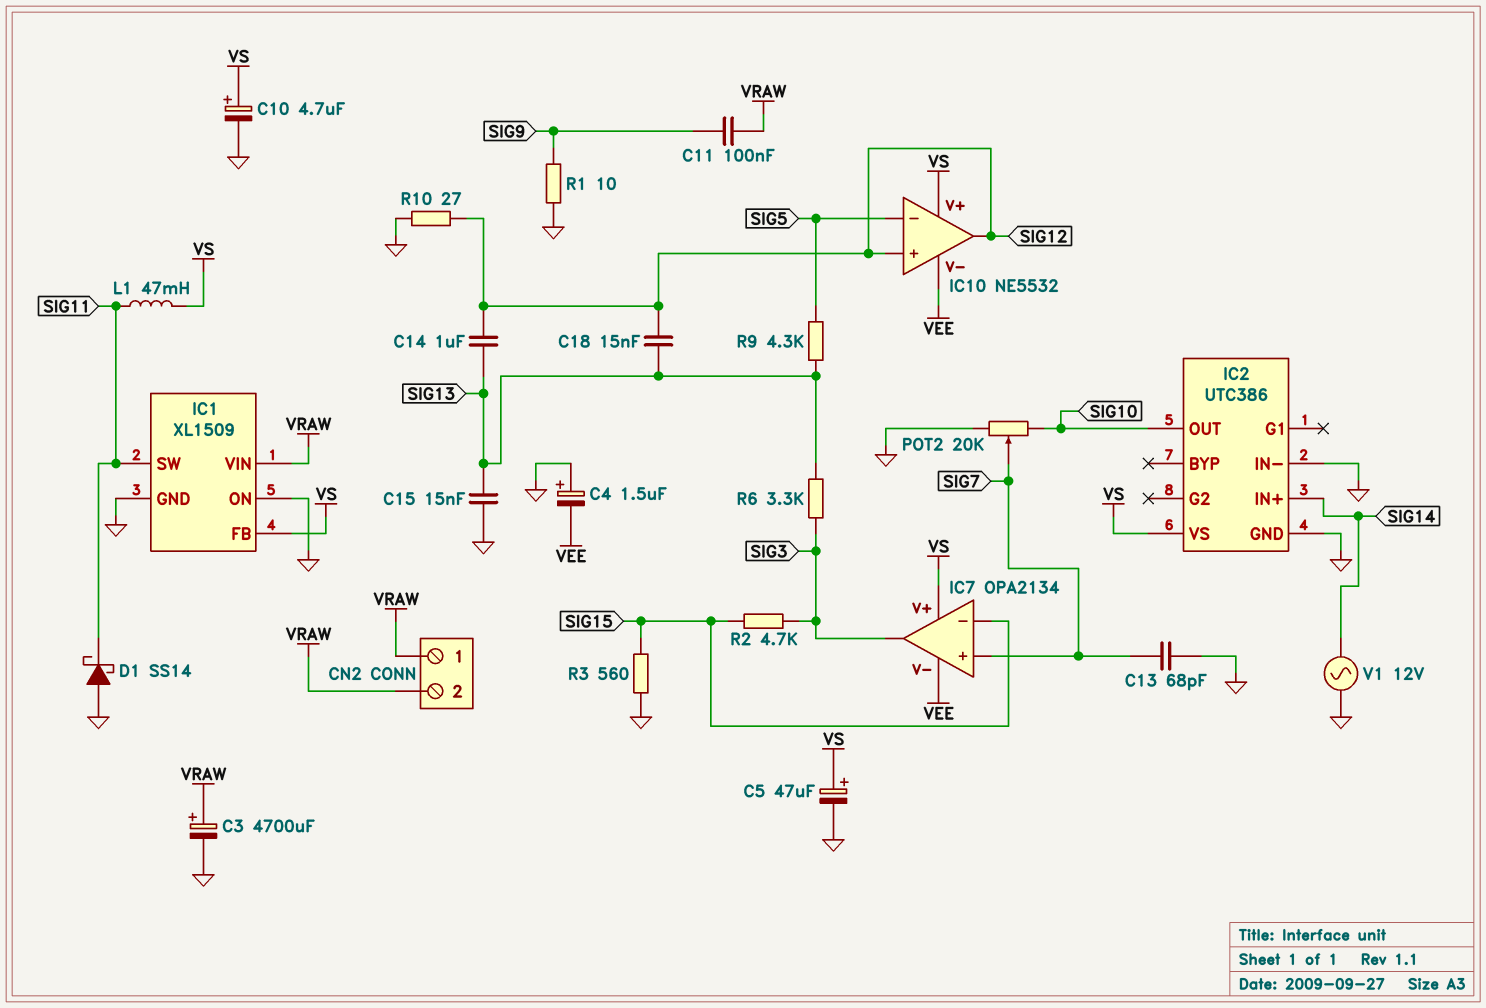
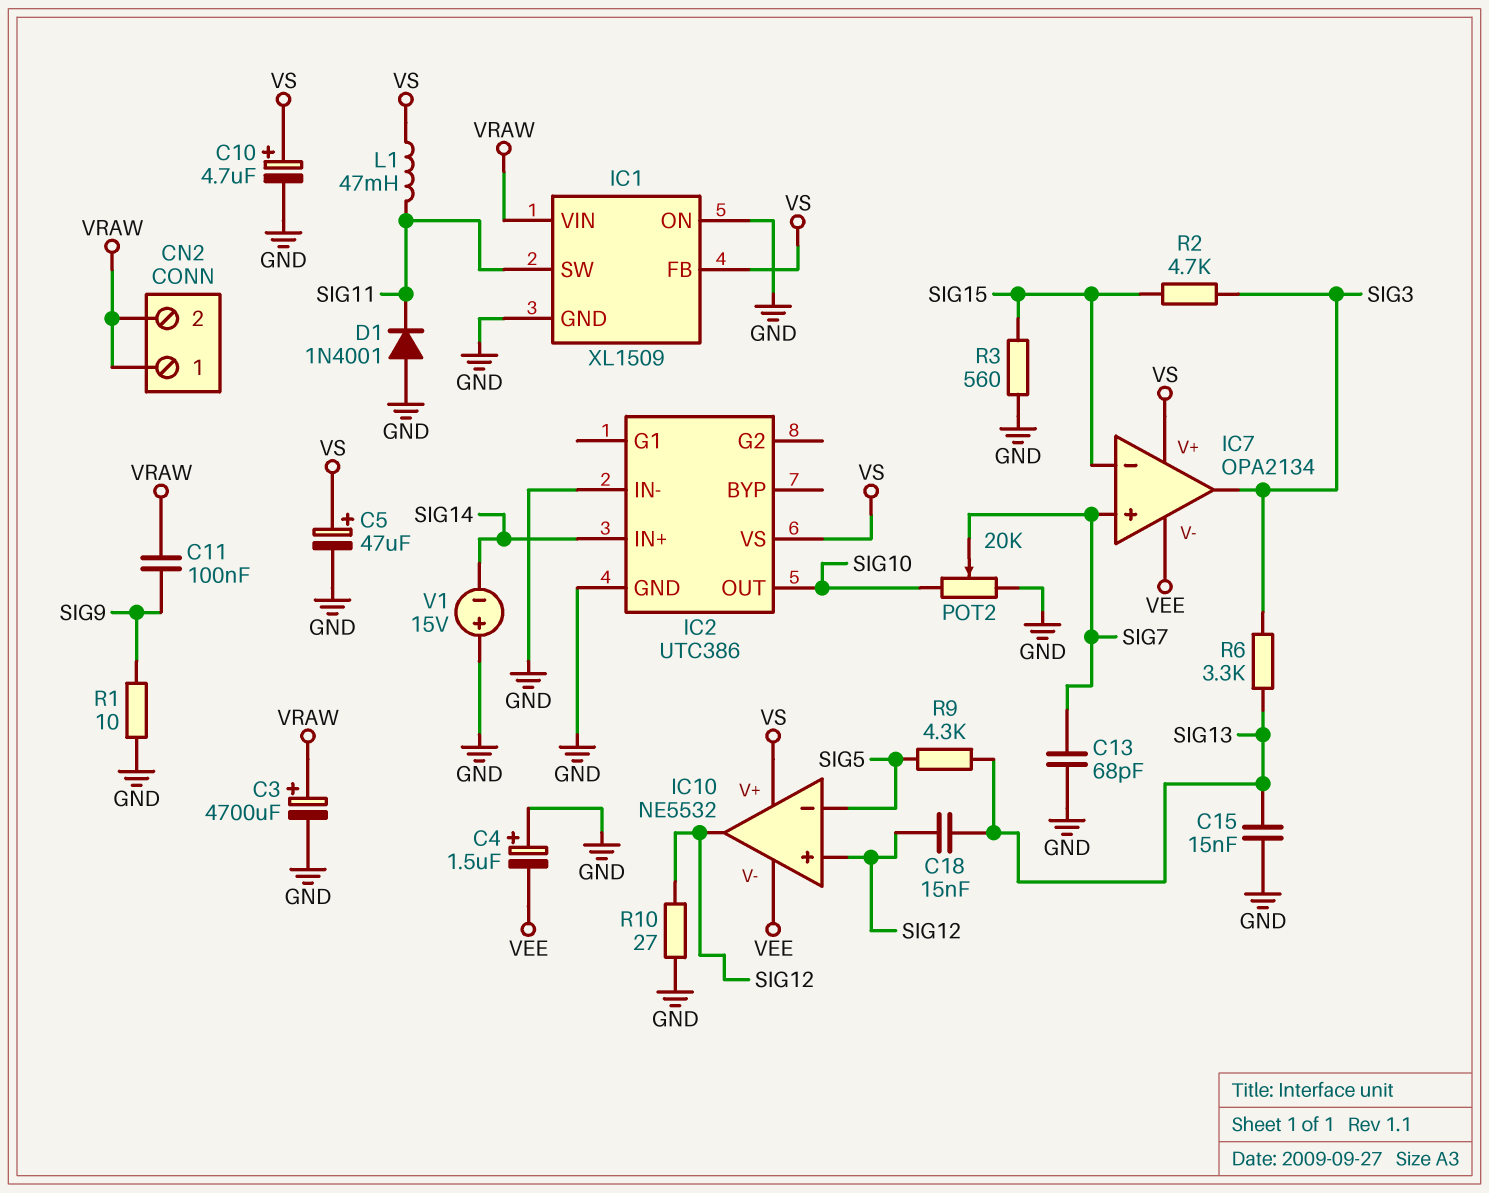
C14: 1uF (SIG12, SIG13) -> none
D1: schottky SS14 (A GND, K SIG11) -> diode 1N4001 (A GND, K SIG11)
V1: AC 12V (GND, SIG14) -> 15V (plus GND, minus SIG14)

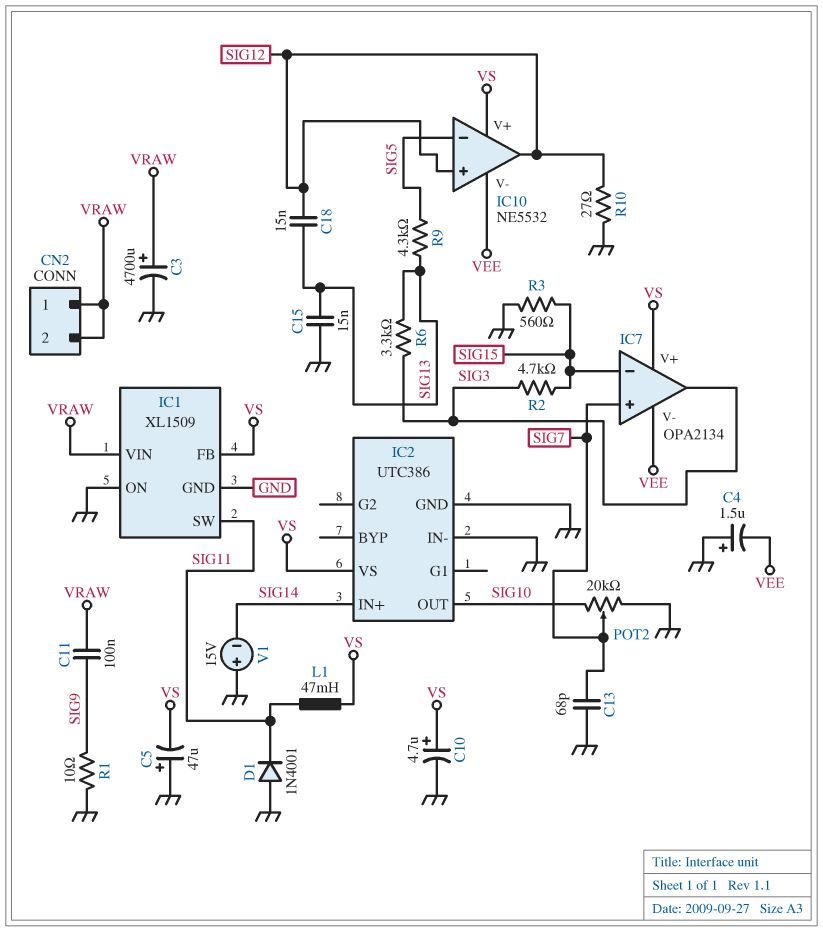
C5: 47uF (plus VS, minus GND) -> 47uF (plus GND, minus VS)

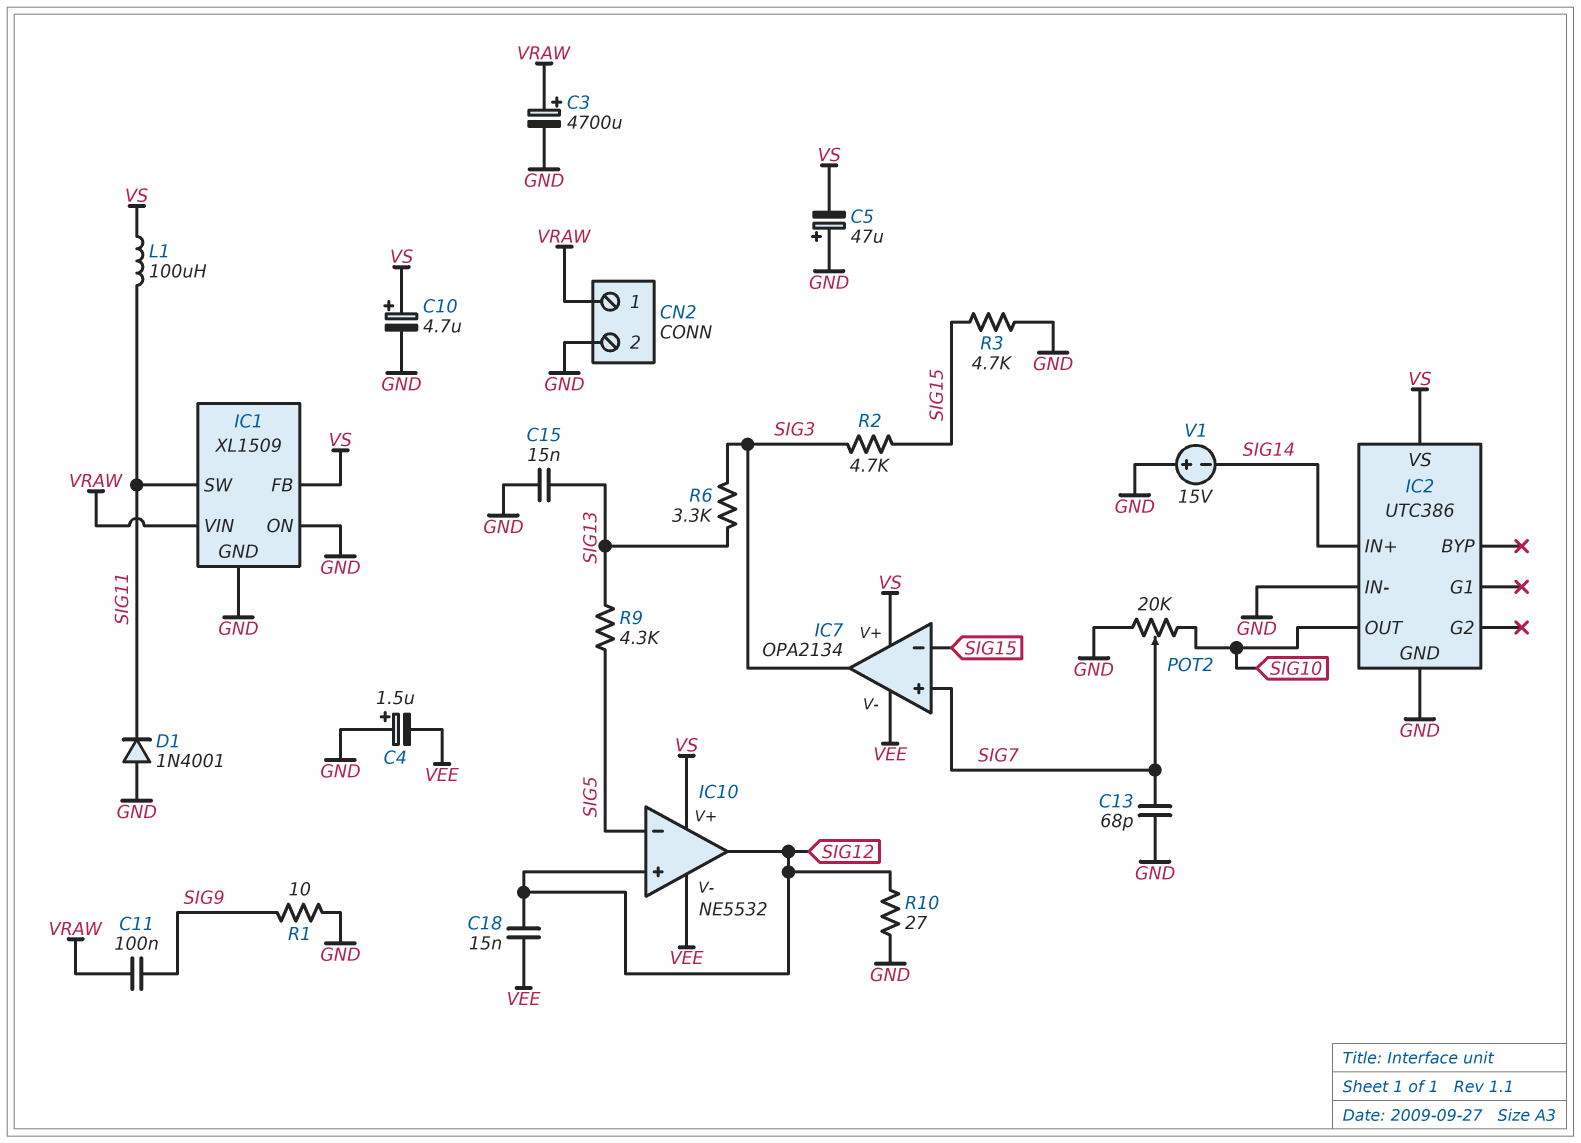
C18: 15nF (SIG12, SIG13) -> 15nF (SIG12, VEE)
CN2 pin 2: VRAW -> GND
L1: 47mH (SIG11, VS) -> 100uH (SIG11, VS)
R3: 560 (GND, SIG15) -> 4.7k (GND, SIG15)

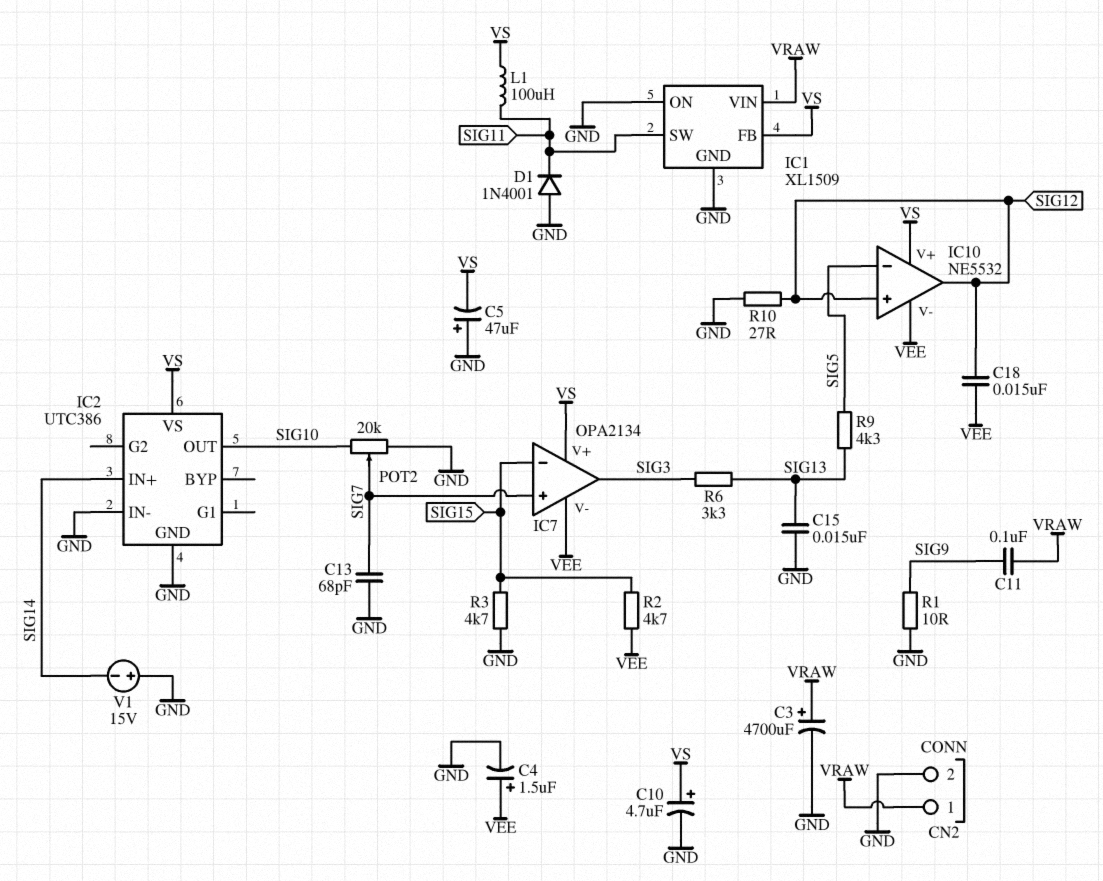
C4: 1.5uF (plus GND, minus VEE) -> 1.5uF (plus VEE, minus GND)
R2: 4.7k (SIG3, SIG15) -> 4.7k (SIG15, VEE)

